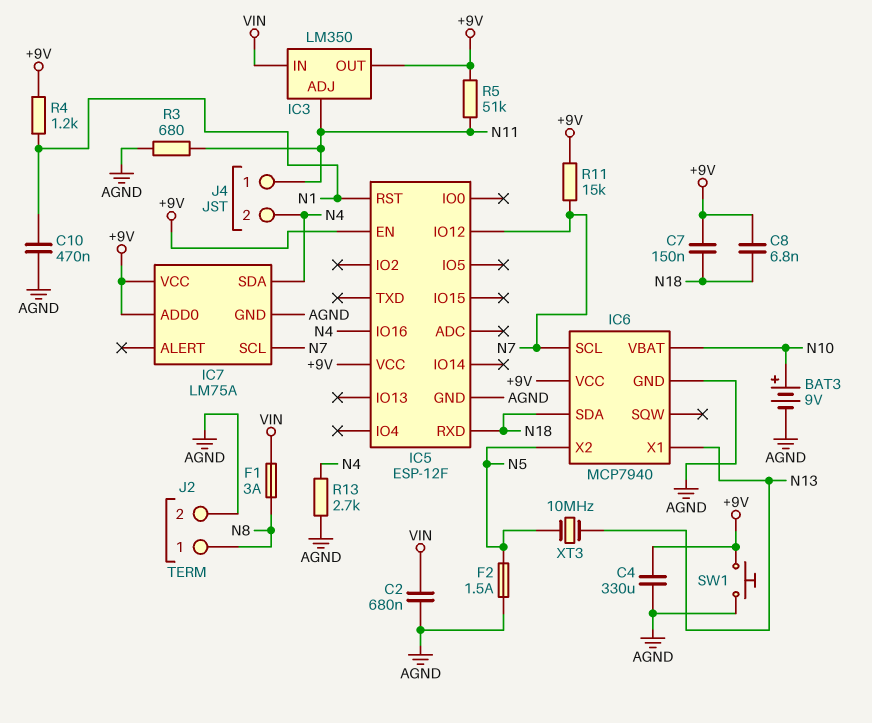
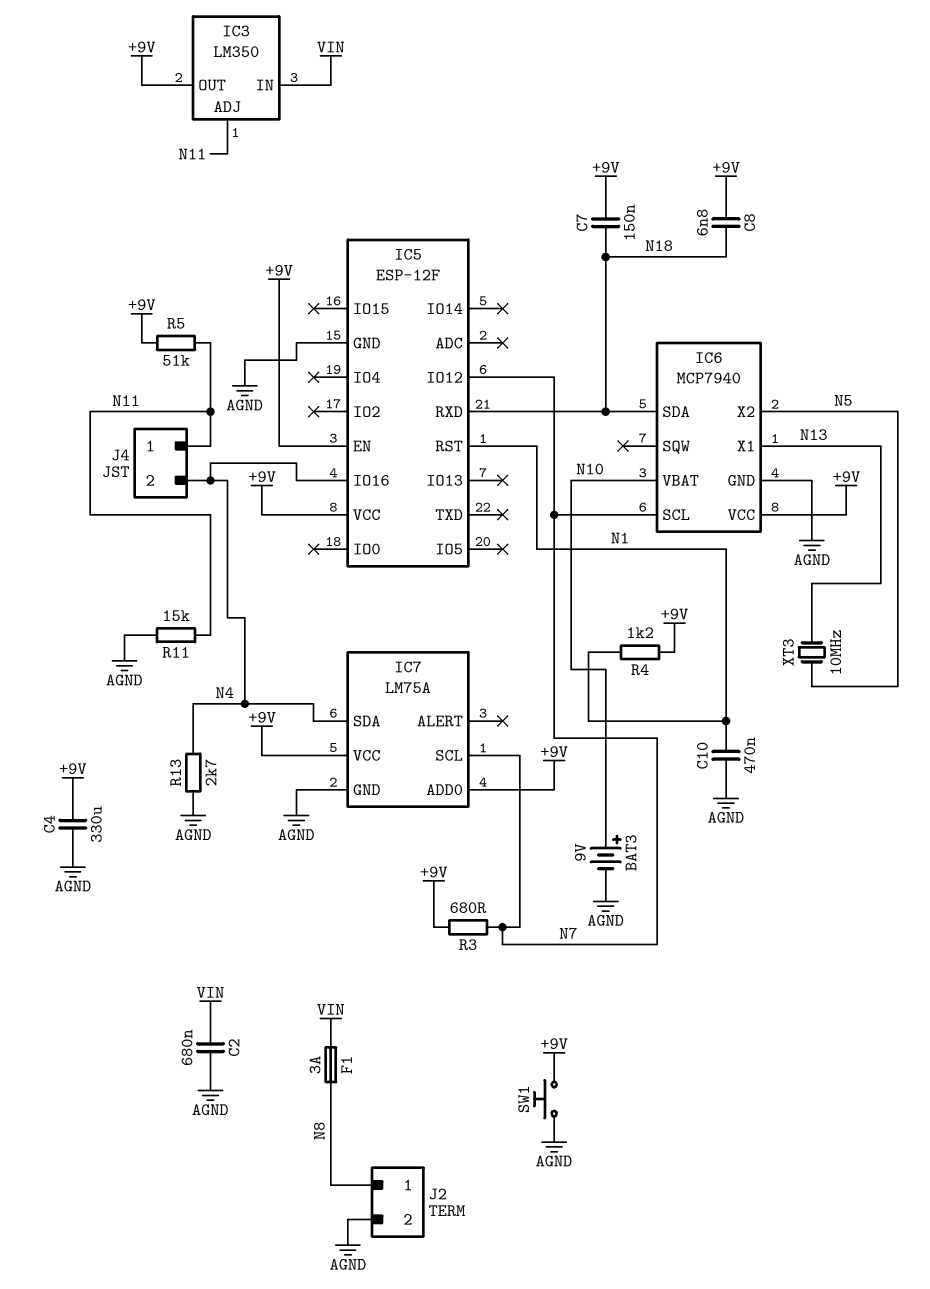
F2: 1.5A (AGND, N5) -> none
R3: 680 (AGND, N11) -> 680 (+9V, N7)
R11: 15k (+9V, N7) -> 15k (AGND, N11)

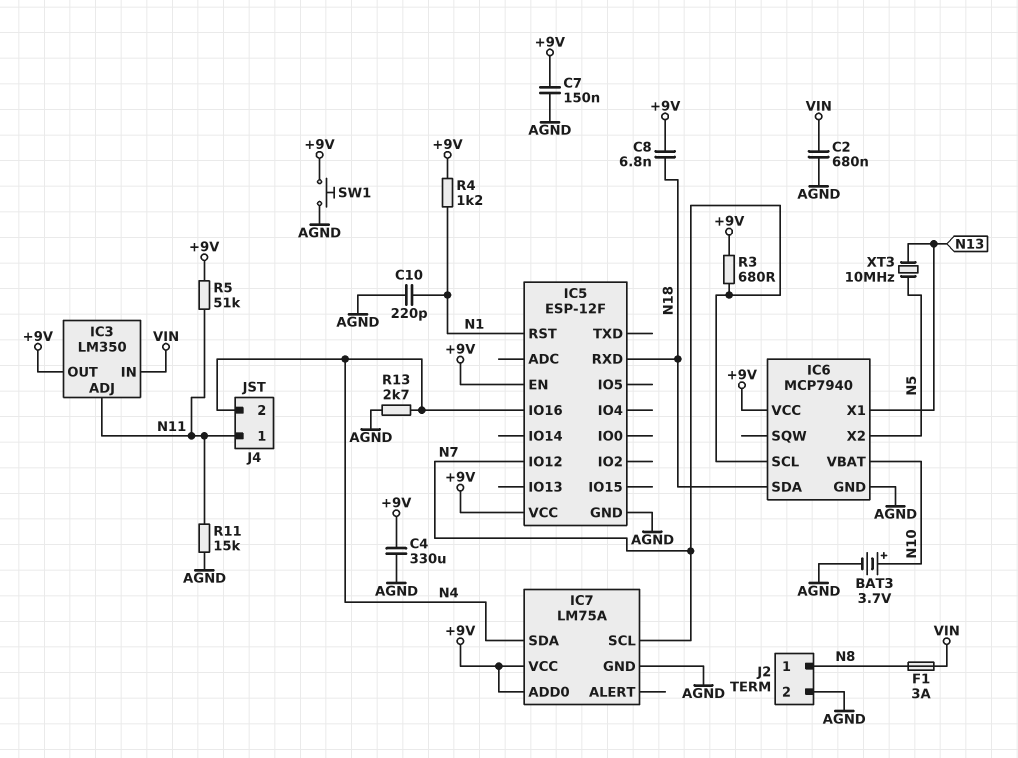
BAT3: 9V (plus N10, minus AGND) -> 3.7V (plus N10, minus AGND)
C7: 150nF (+9V, N18) -> 150nF (+9V, AGND)
C10: 470nF (AGND, N1) -> 220pF (AGND, N1)

